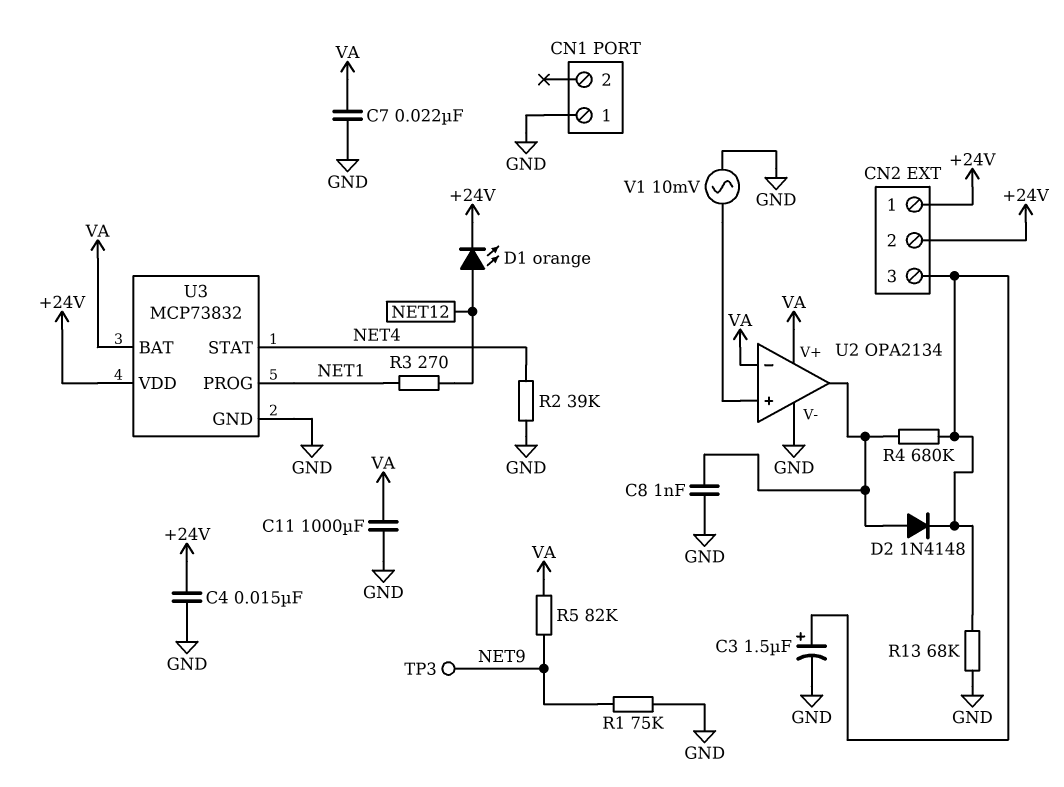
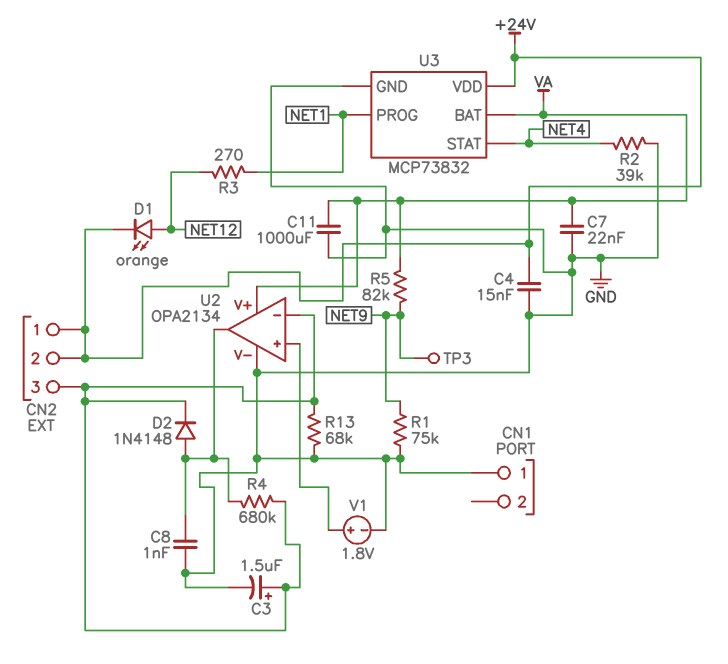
U2 pin in-: VA -> CN2/3
V1: AC 10mV (GND, U2/in+) -> 1.8V (plus U2/in+, minus GND)

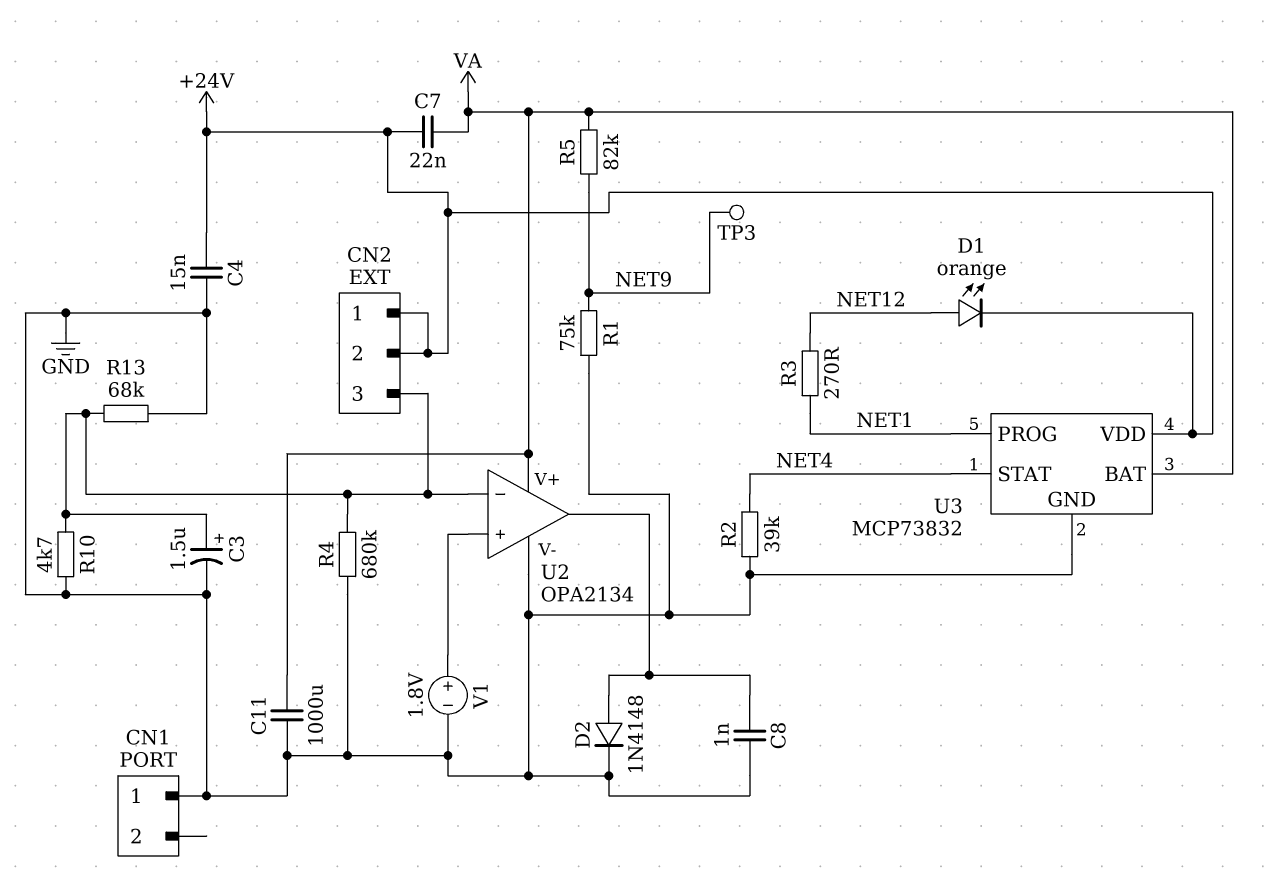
C7: 22nF (GND, VA) -> 22nF (+24V, VA)
D2: diode 1N4148 (A U2/out, K CN2/3) -> diode 1N4148 (A U2/out, K GND)
R4: 680k (CN2/3, U2/out) -> 680k (CN2/3, GND)
R10: none -> 4.7k (CN2/3, GND)

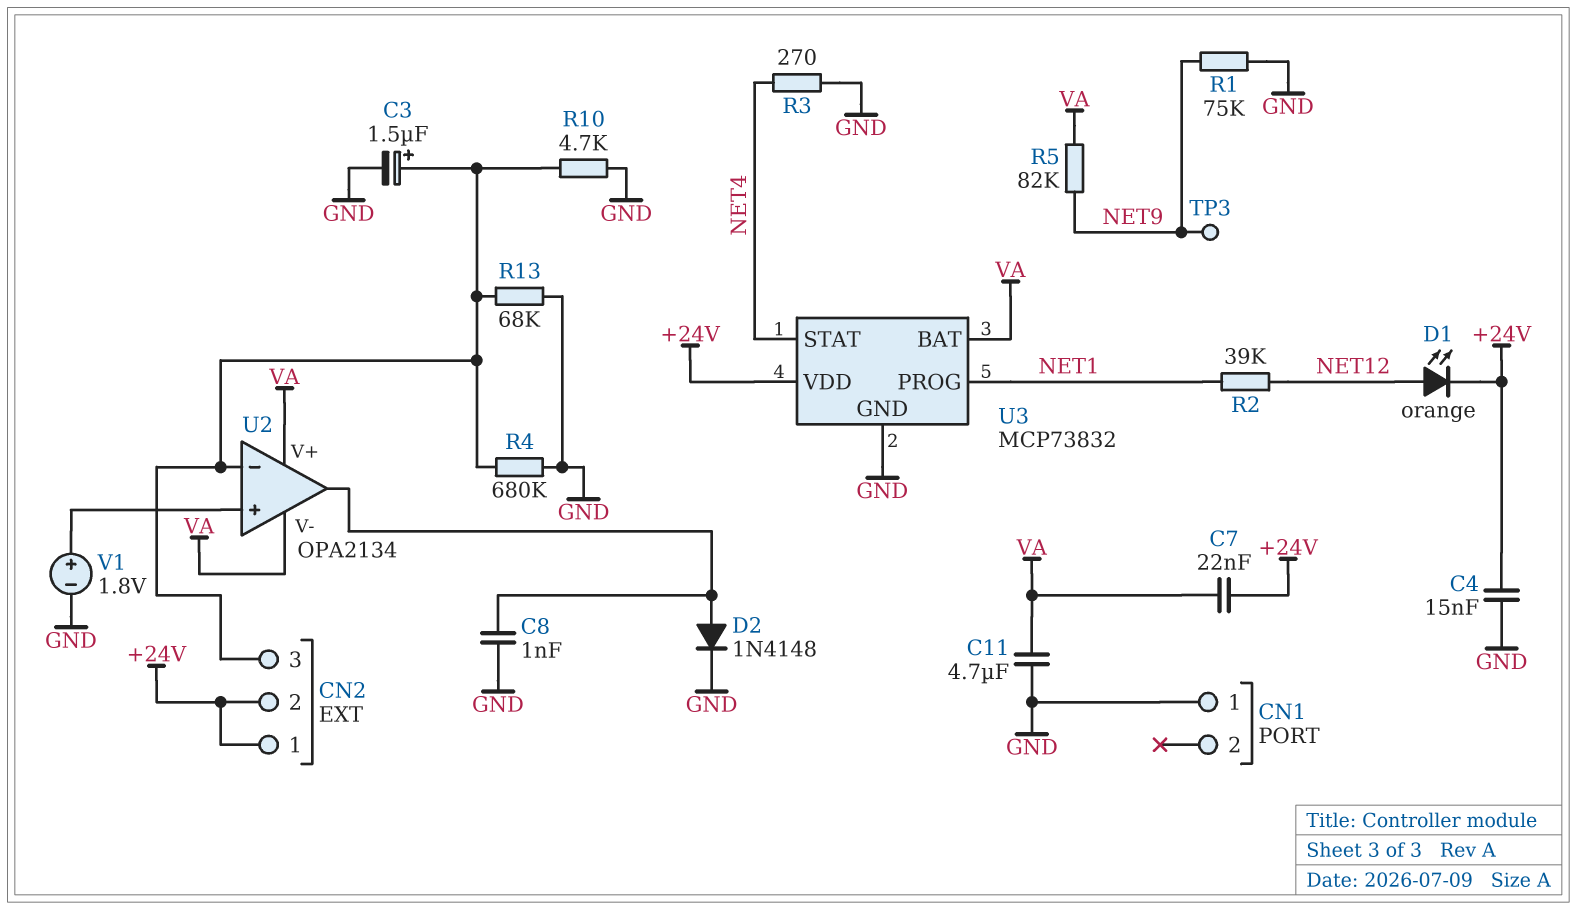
C11: 1000uF (GND, VA) -> 4.7uF (GND, VA)
R2: 39k (GND, NET4) -> 39k (NET1, NET12)
R3: 270 (NET1, NET12) -> 270 (GND, NET4)
U2 pin V-: GND -> VA

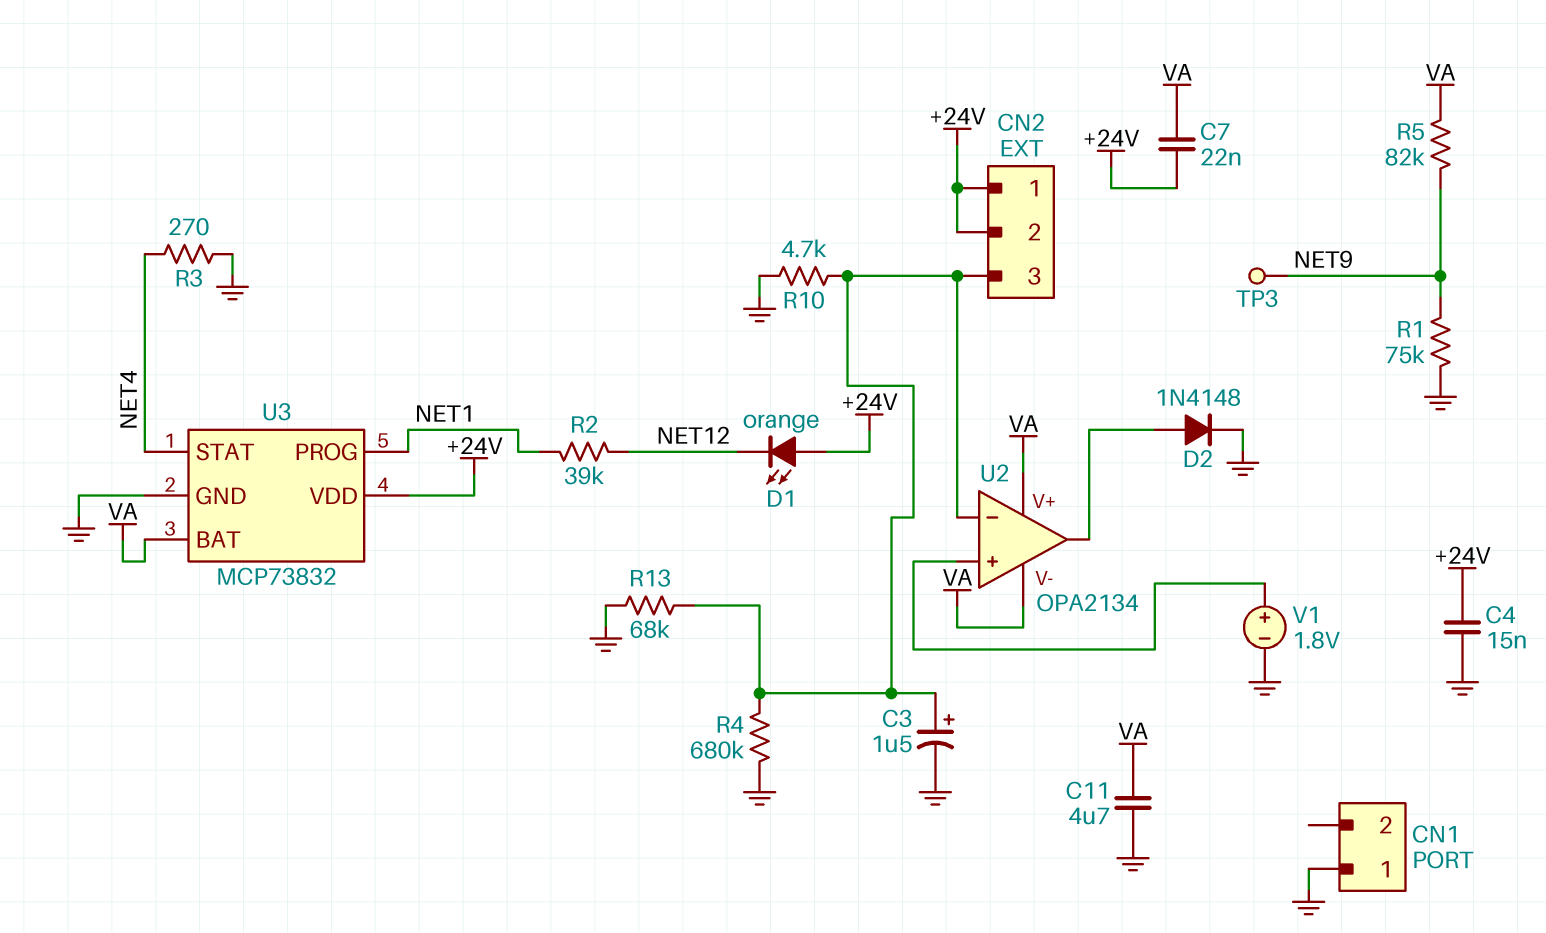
C8: 1nF (GND, U2/out) -> none
D1: LED orange (A NET12, K +24V) -> LED orange (A +24V, K NET12)

